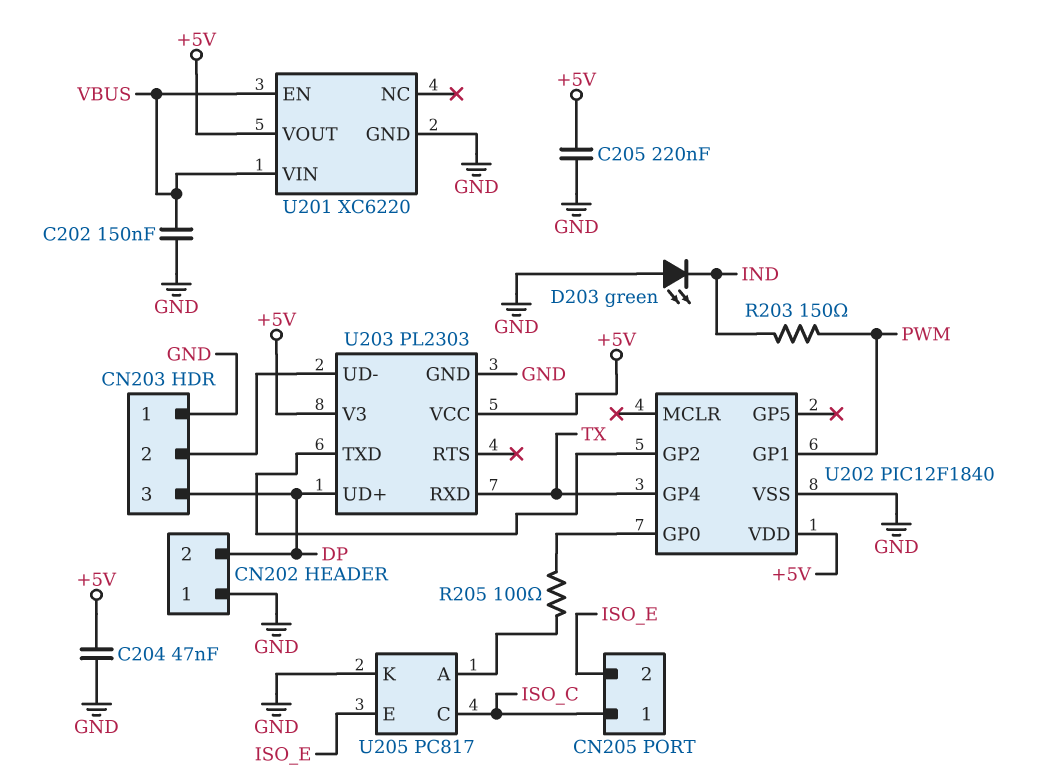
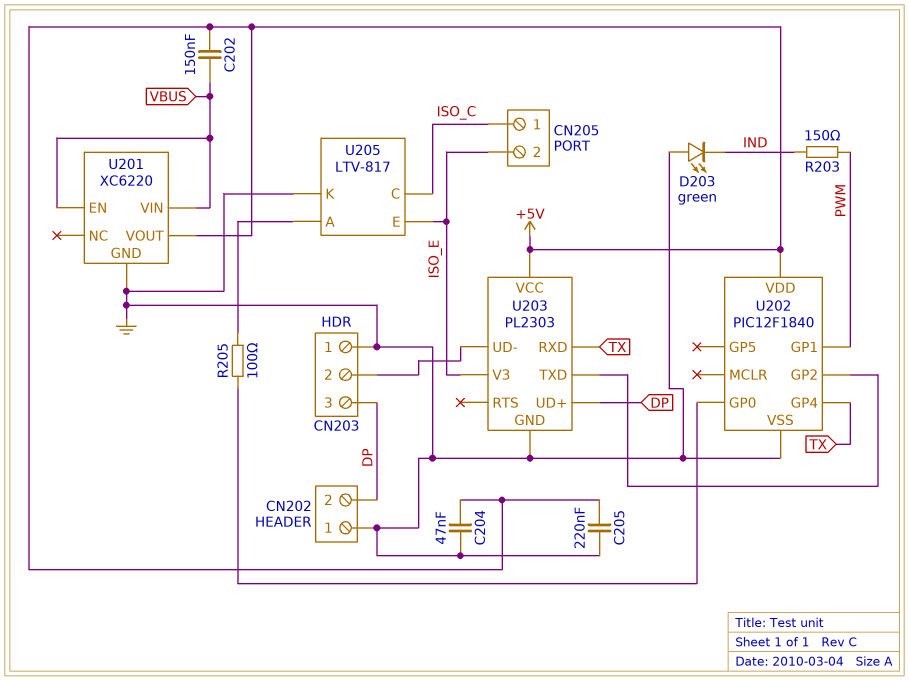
C202: 150nF (GND, VBUS) -> 150nF (+5V, VBUS)
U203 pin V3: +5V -> ISO_E
U205: PC817 -> LTV-817

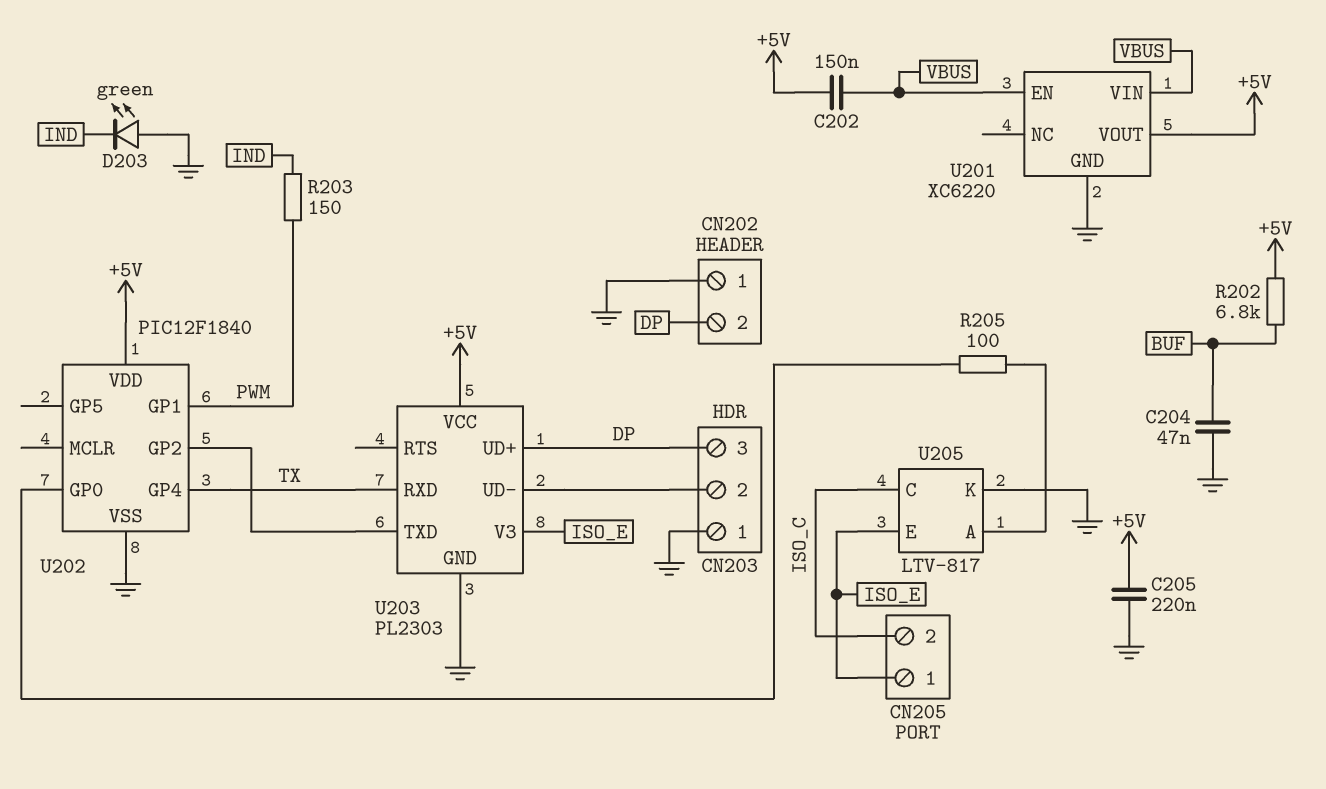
C204: 47nF (+5V, GND) -> 47nF (BUF, GND)
CN205 pin 1: ISO_C -> ISO_E
CN205 pin 2: ISO_E -> ISO_C
R202: none -> 6.8k (+5V, BUF)

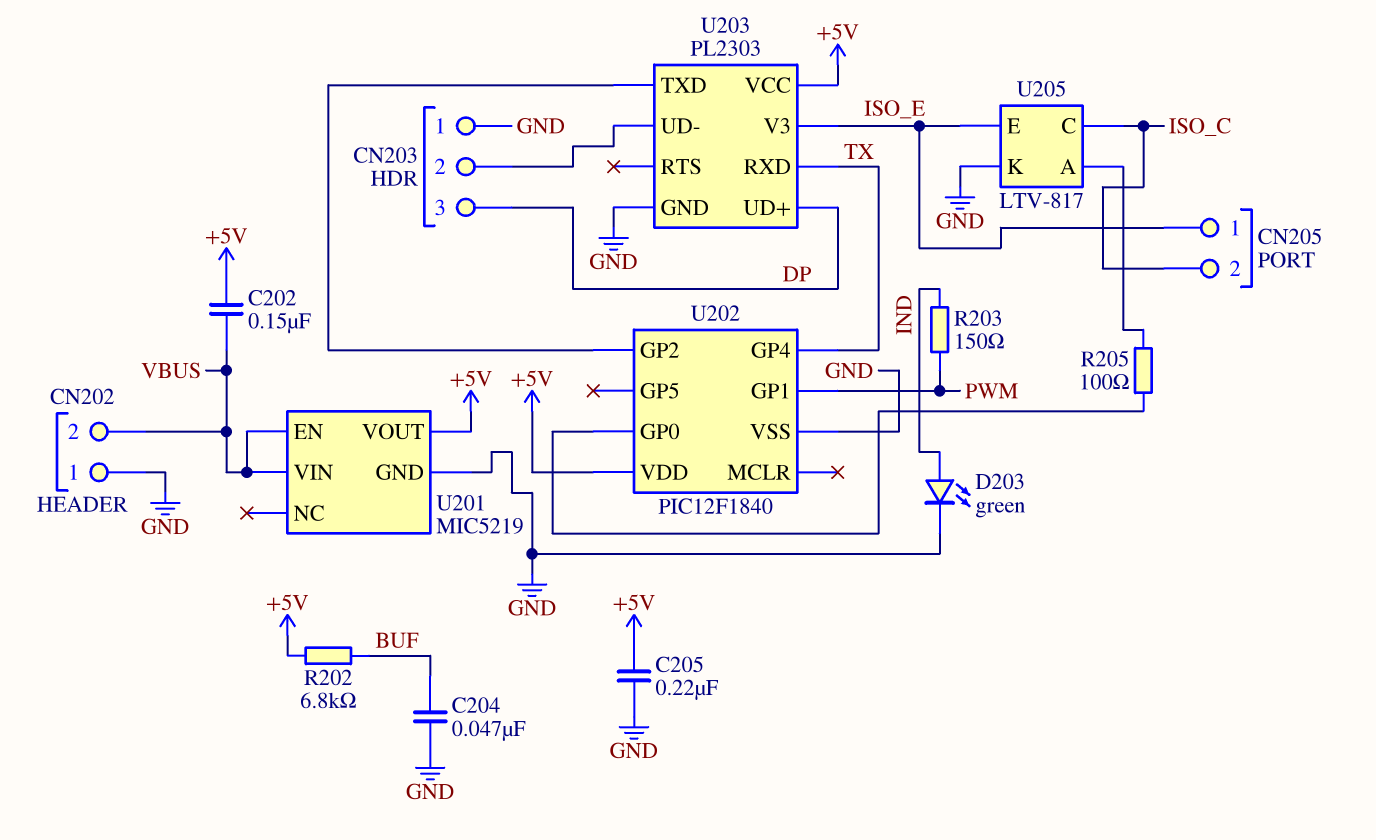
CN202 pin 2: DP -> VBUS
D203: LED green (A GND, K IND) -> LED green (A IND, K GND)
U201: XC6220 -> MIC5219

